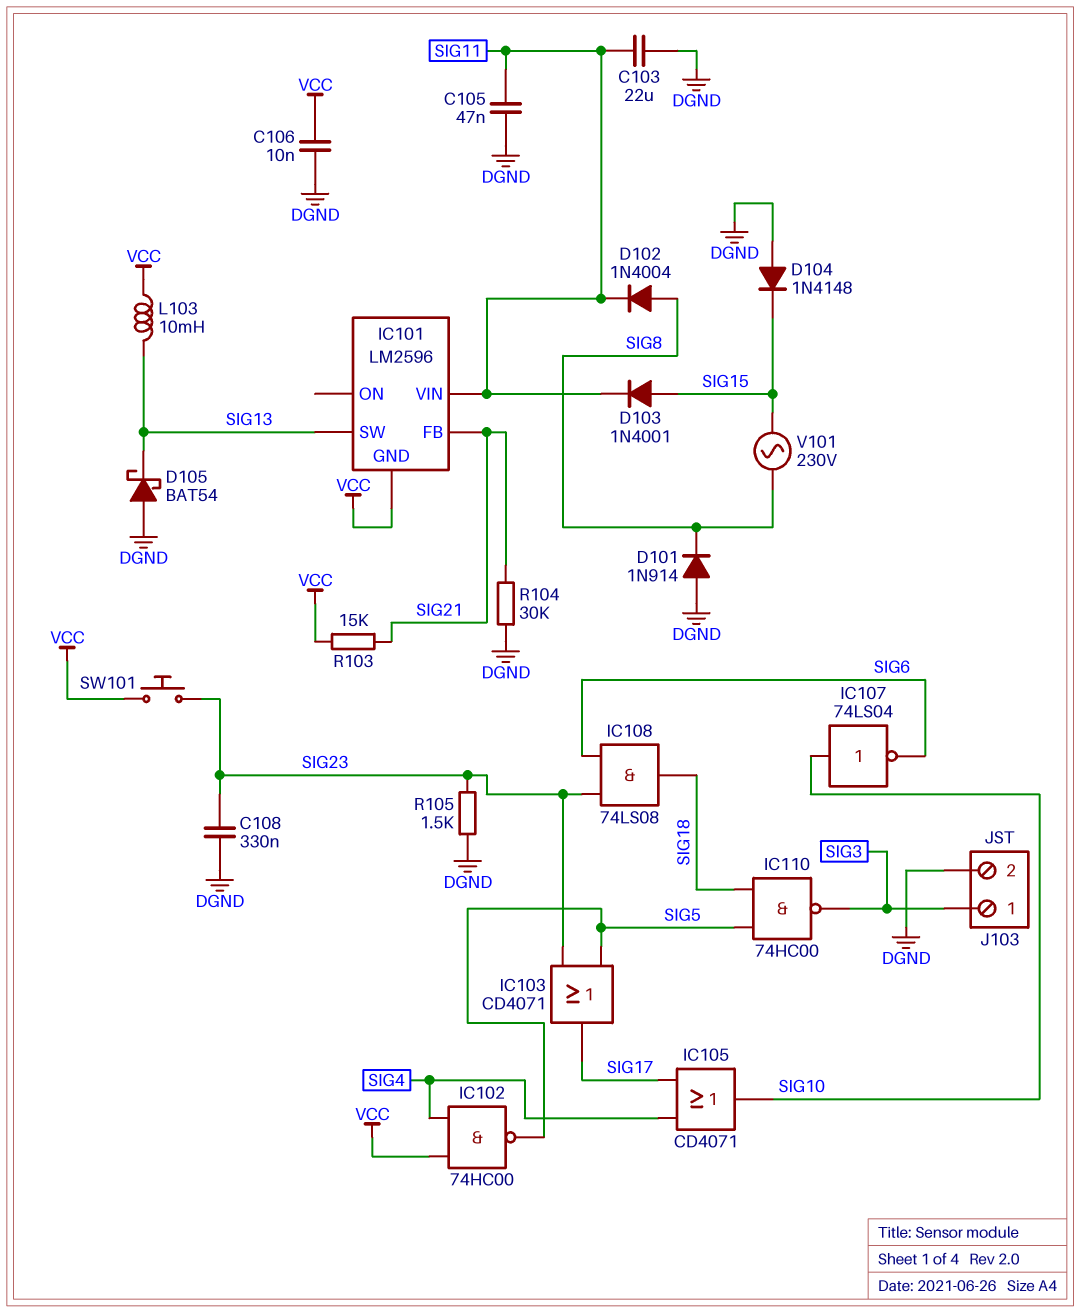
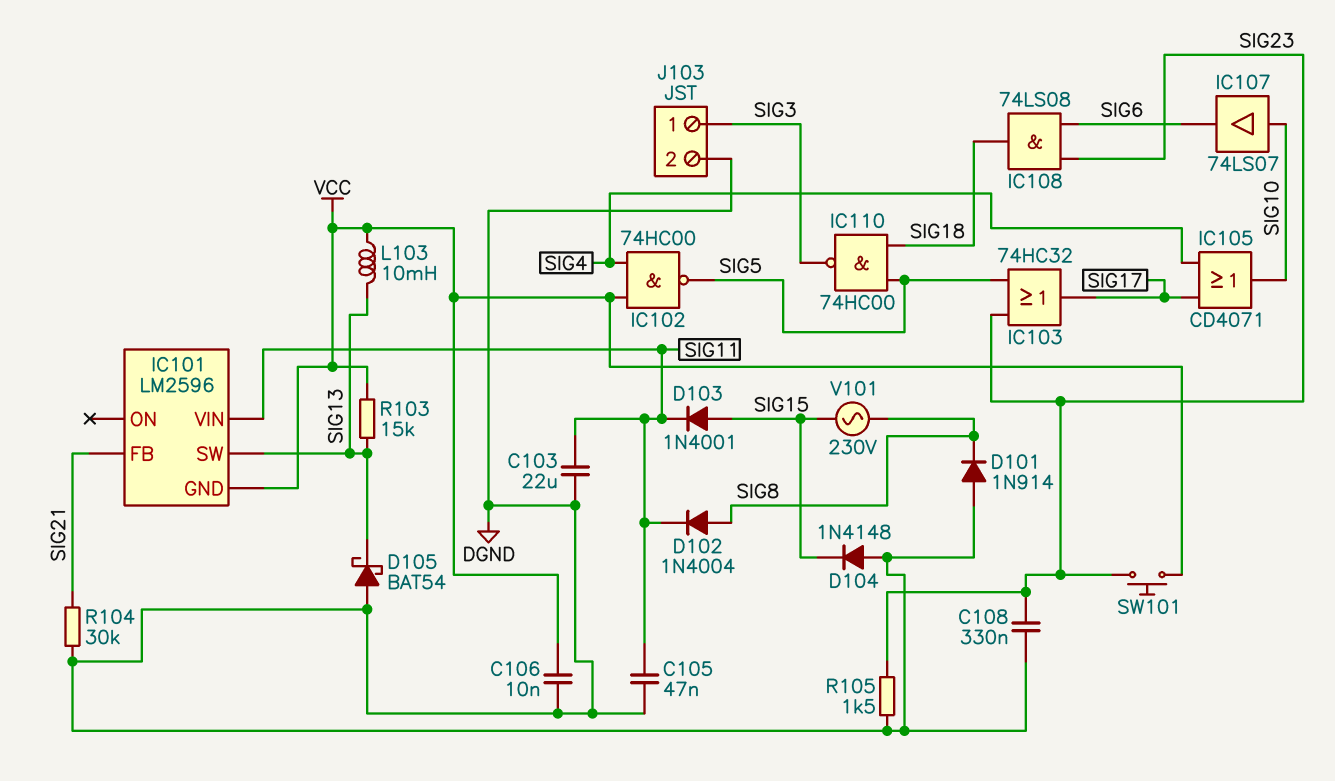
IC103: OR CD4071 (in SIG5, in SIG23, out SIG17) -> OR 74HC32 (in SIG5, in SIG23, out SIG17)
IC107: NOT 74LS04 (in SIG10, out SIG6) -> buffer 74LS07 (in SIG10, out SIG6)
R103: 15k (SIG21, VCC) -> 15k (SIG13, VCC)

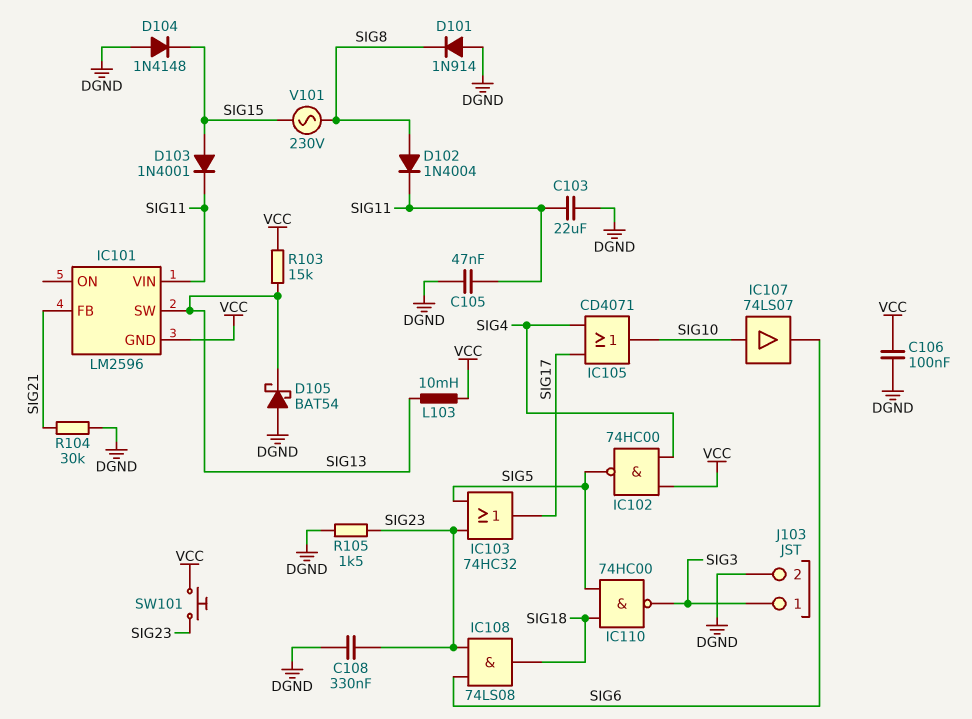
C106: 10nF (DGND, VCC) -> 100nF (DGND, VCC)

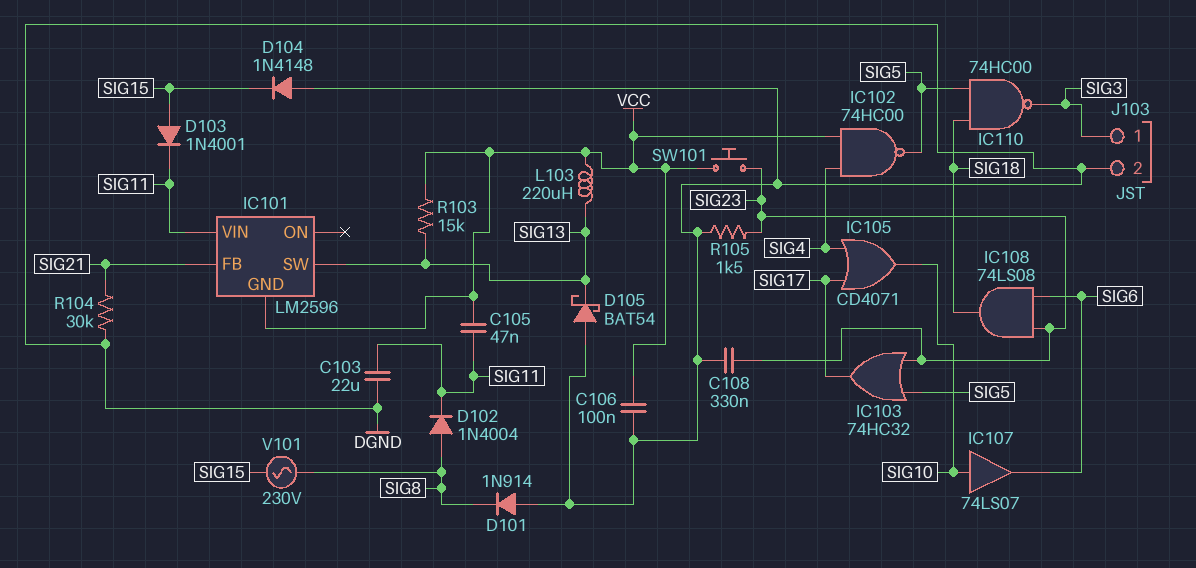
C105: 47nF (DGND, SIG11) -> 47nF (SIG11, VCC)
L103: 10mH (SIG13, VCC) -> 220uH (SIG13, VCC)

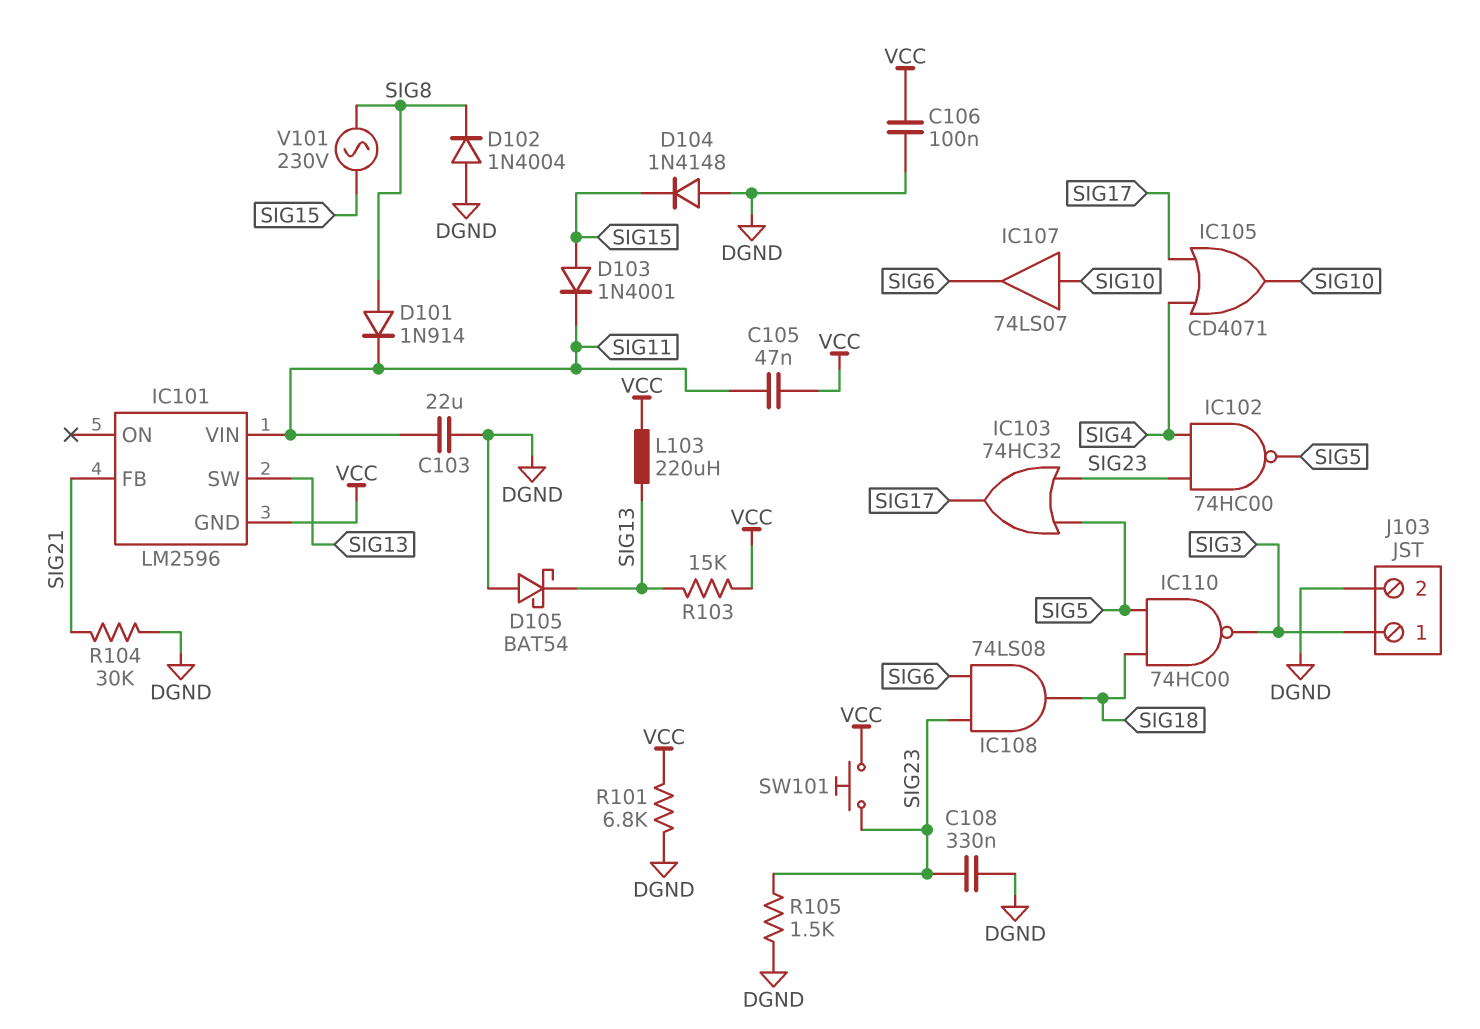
D101: diode 1N914 (A DGND, K SIG8) -> diode 1N914 (A SIG8, K SIG11)
D102: diode 1N4004 (A SIG8, K SIG11) -> diode 1N4004 (A DGND, K SIG8)
IC102: NAND 74HC00 (in SIG4, in VCC, out SIG5) -> NAND 74HC00 (in SIG4, in SIG23, out SIG5)
R101: none -> 6.8k (DGND, VCC)

